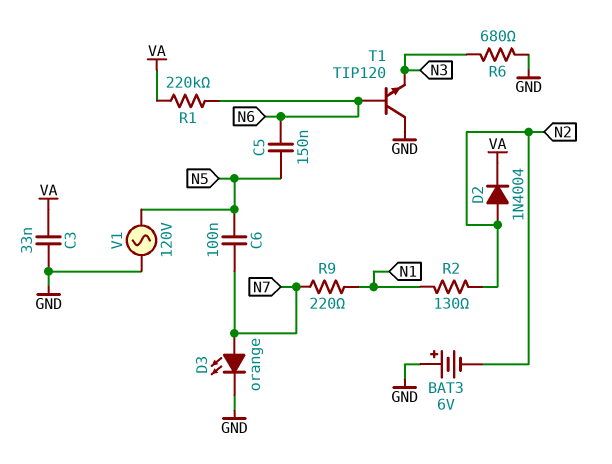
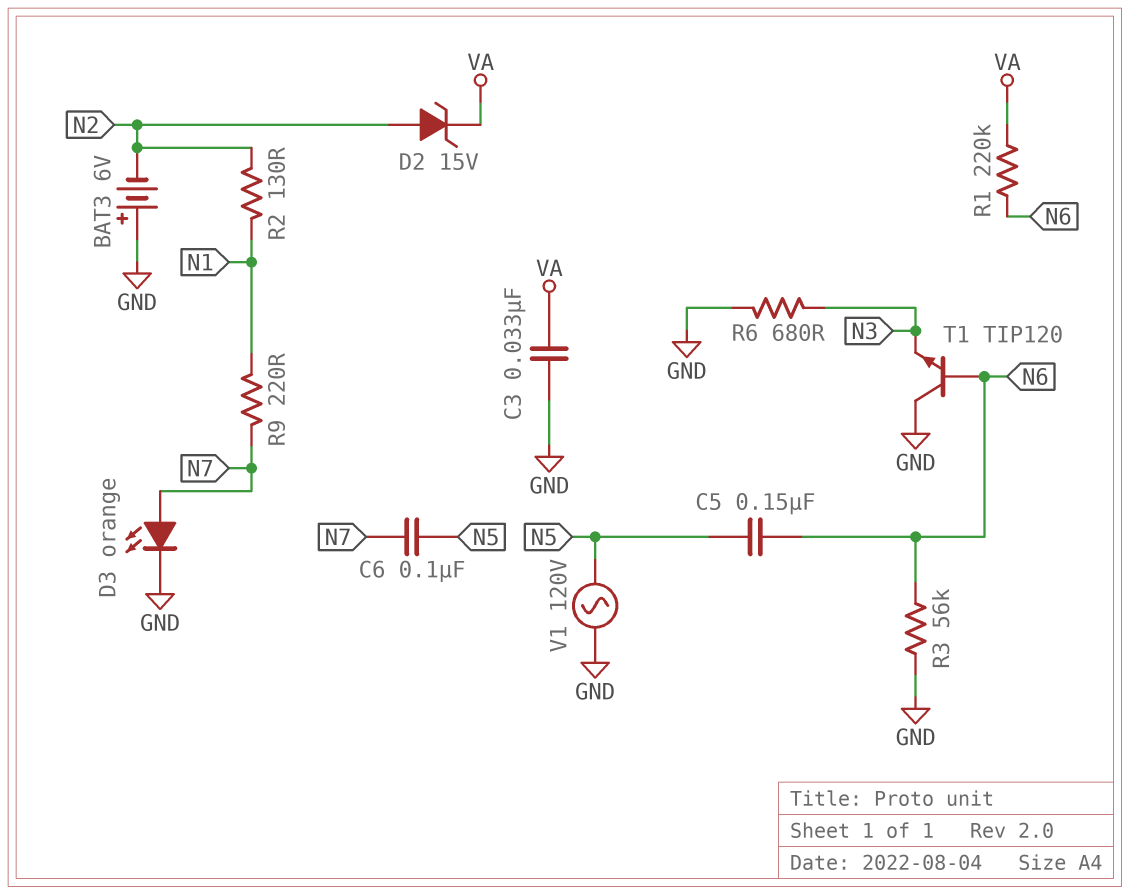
D2: diode 1N4004 (A N2, K VA) -> zener 15V (A N2, K VA)
R3: none -> 56k (GND, N6)

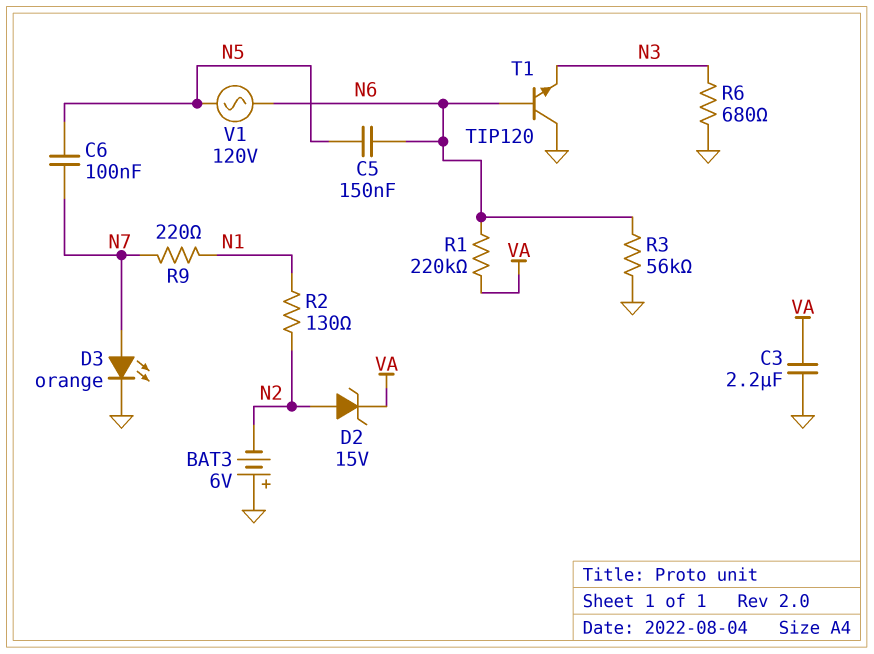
C3: 33nF (GND, VA) -> 2.2uF (GND, VA)
V1: AC 120V (GND, N5) -> AC 120V (N5, N6)

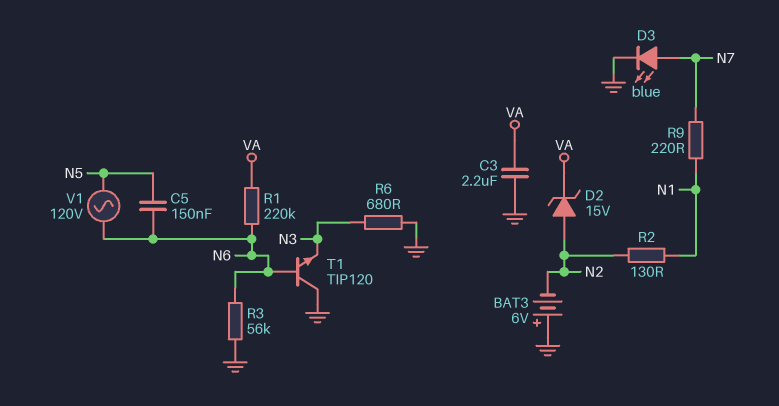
C6: 100nF (N5, N7) -> none
D3: LED orange (A N7, K GND) -> LED blue (A N7, K GND)

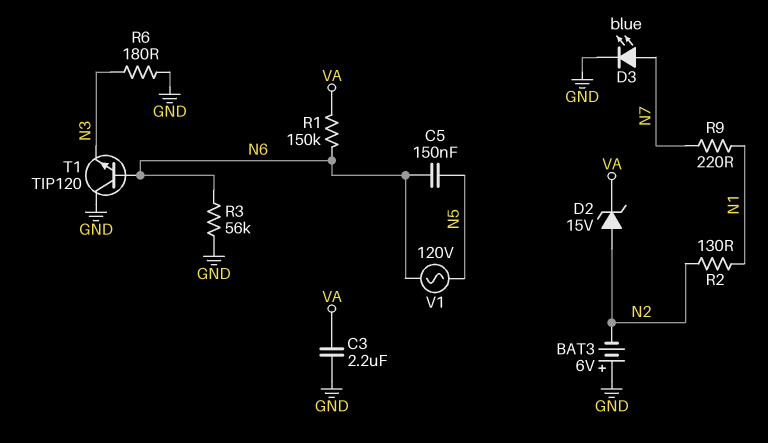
R1: 220k (N6, VA) -> 150k (N6, VA)
R6: 680 (GND, N3) -> 180 (GND, N3)

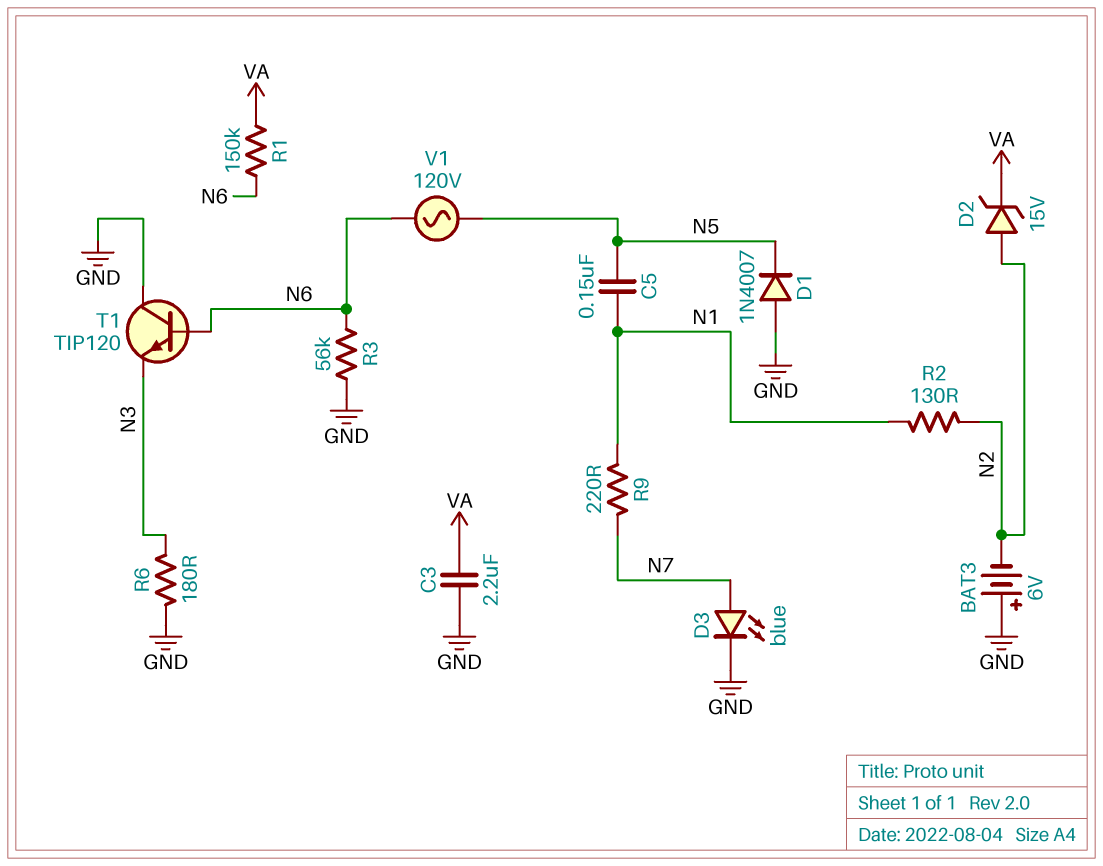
C5: 150nF (N5, N6) -> 150nF (N1, N5)
D1: none -> diode 1N4007 (A GND, K N5)

